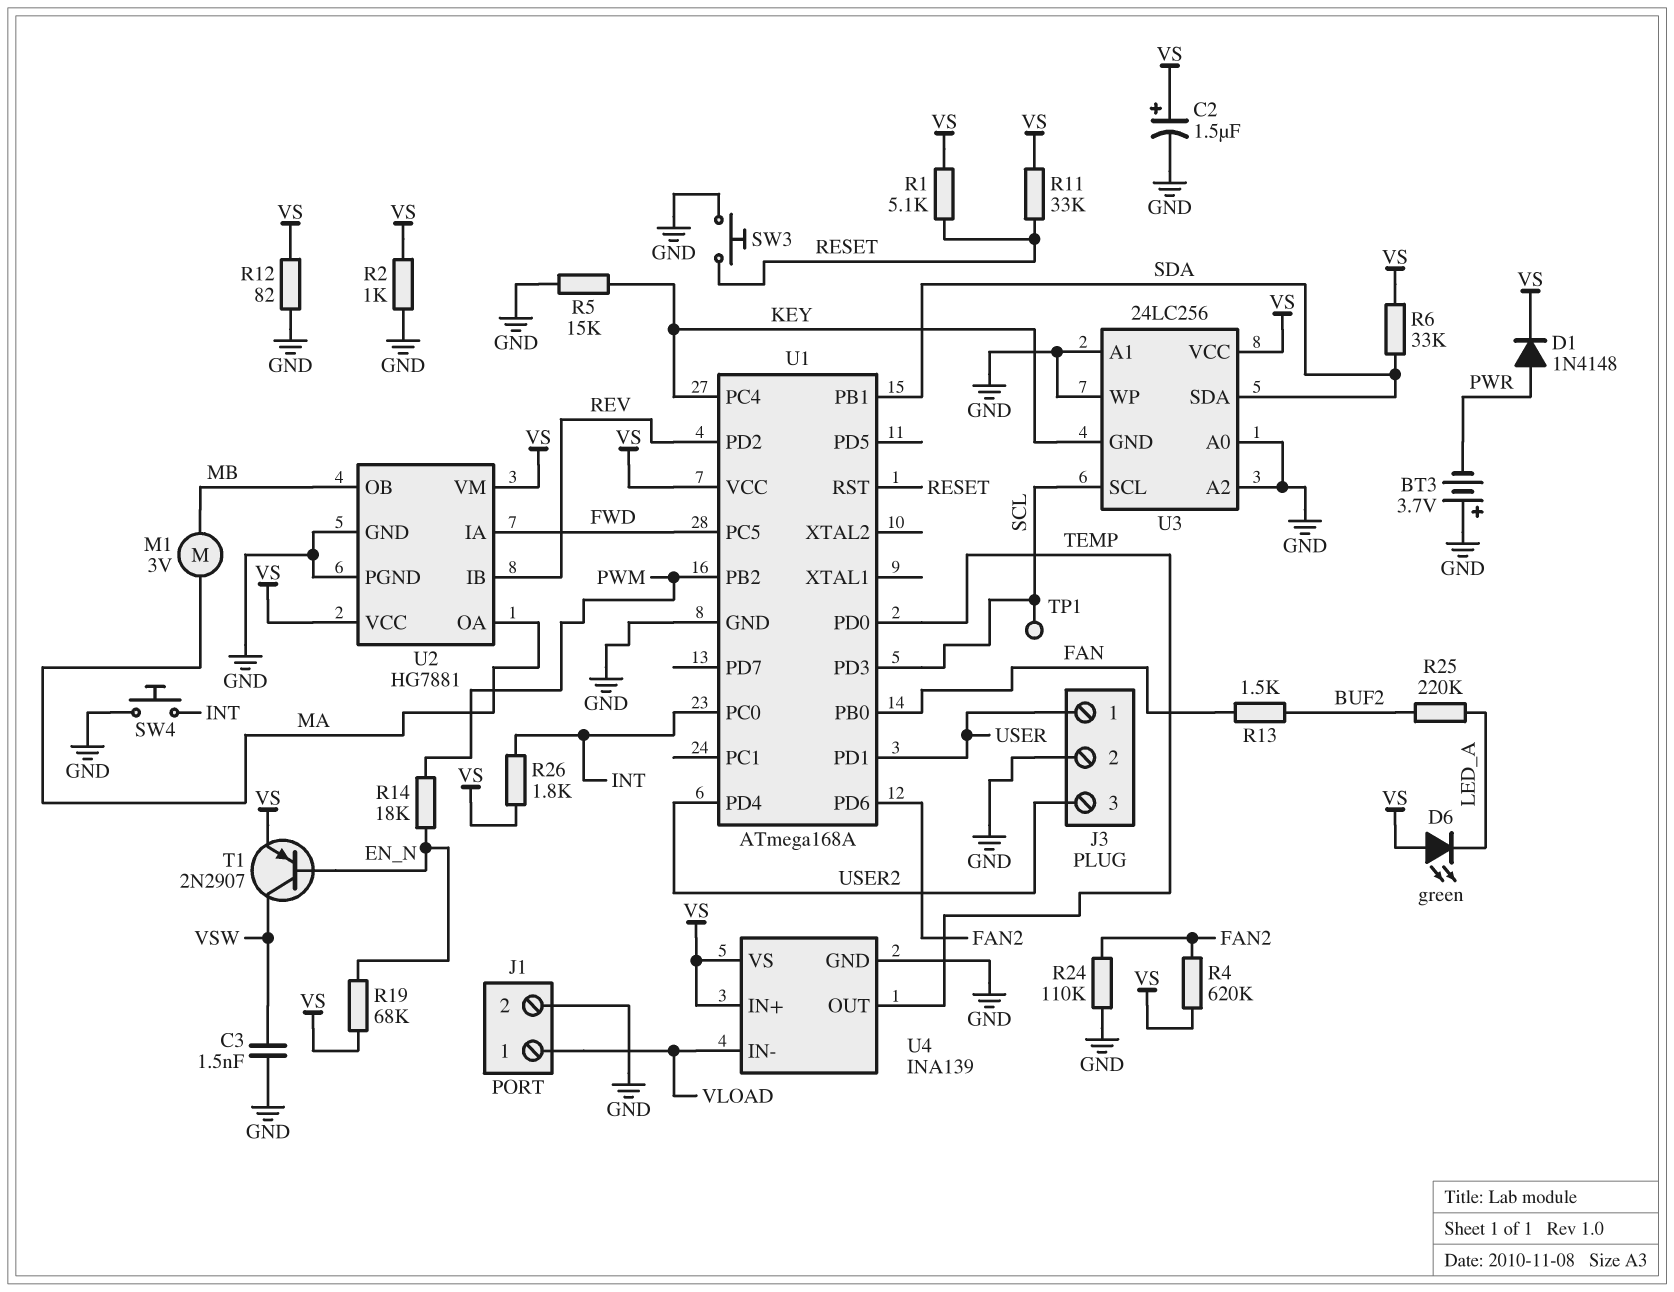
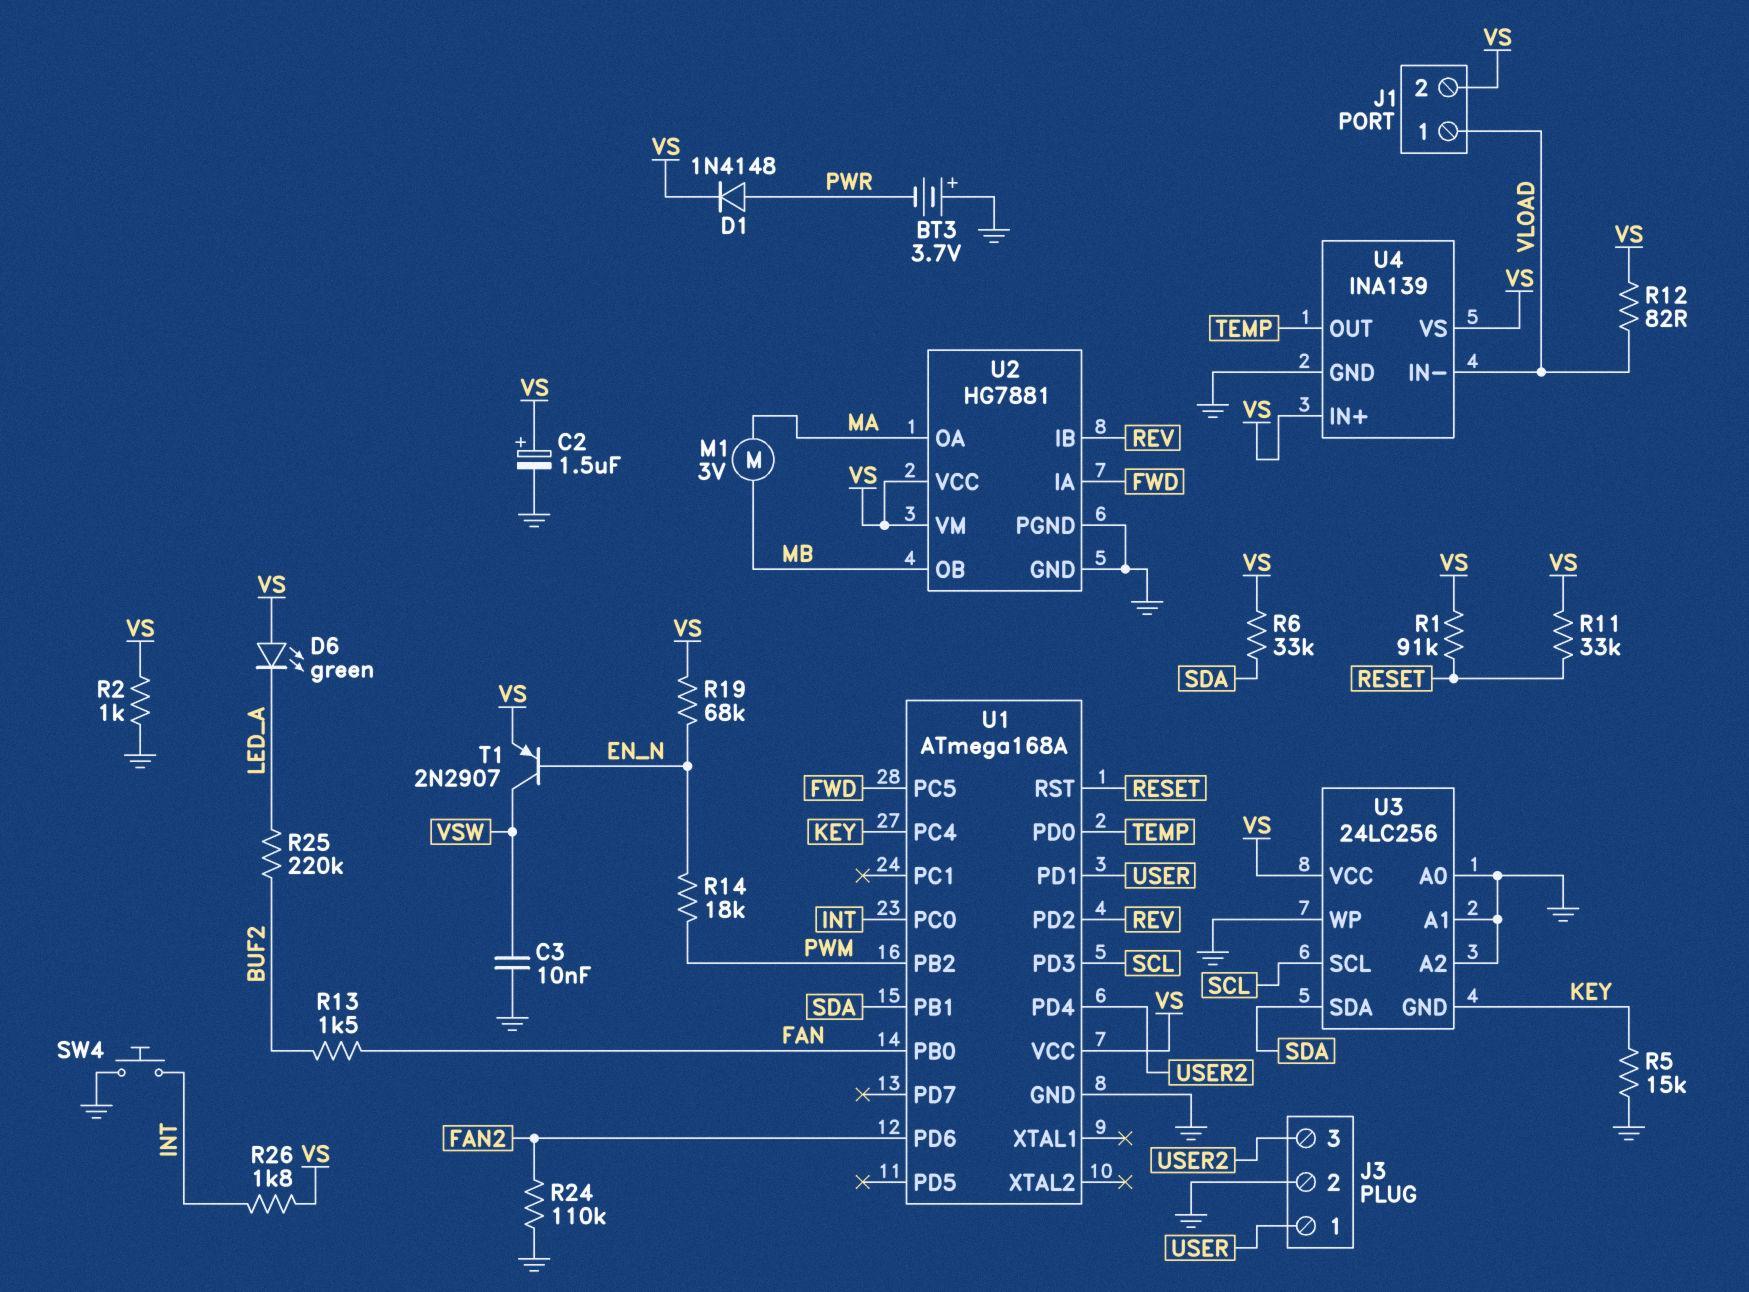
C3: 1.5nF (GND, VSW) -> 10nF (GND, VSW)
J1 pin 2: GND -> VS
R1: 5.1k (RESET, VS) -> 91k (RESET, VS)
R4: 620k (FAN2, VS) -> none
R12: 82 (GND, VS) -> 82 (VLOAD, VS)
SW3: button (GND, RESET) -> none
TP1: test point (SCL) -> none

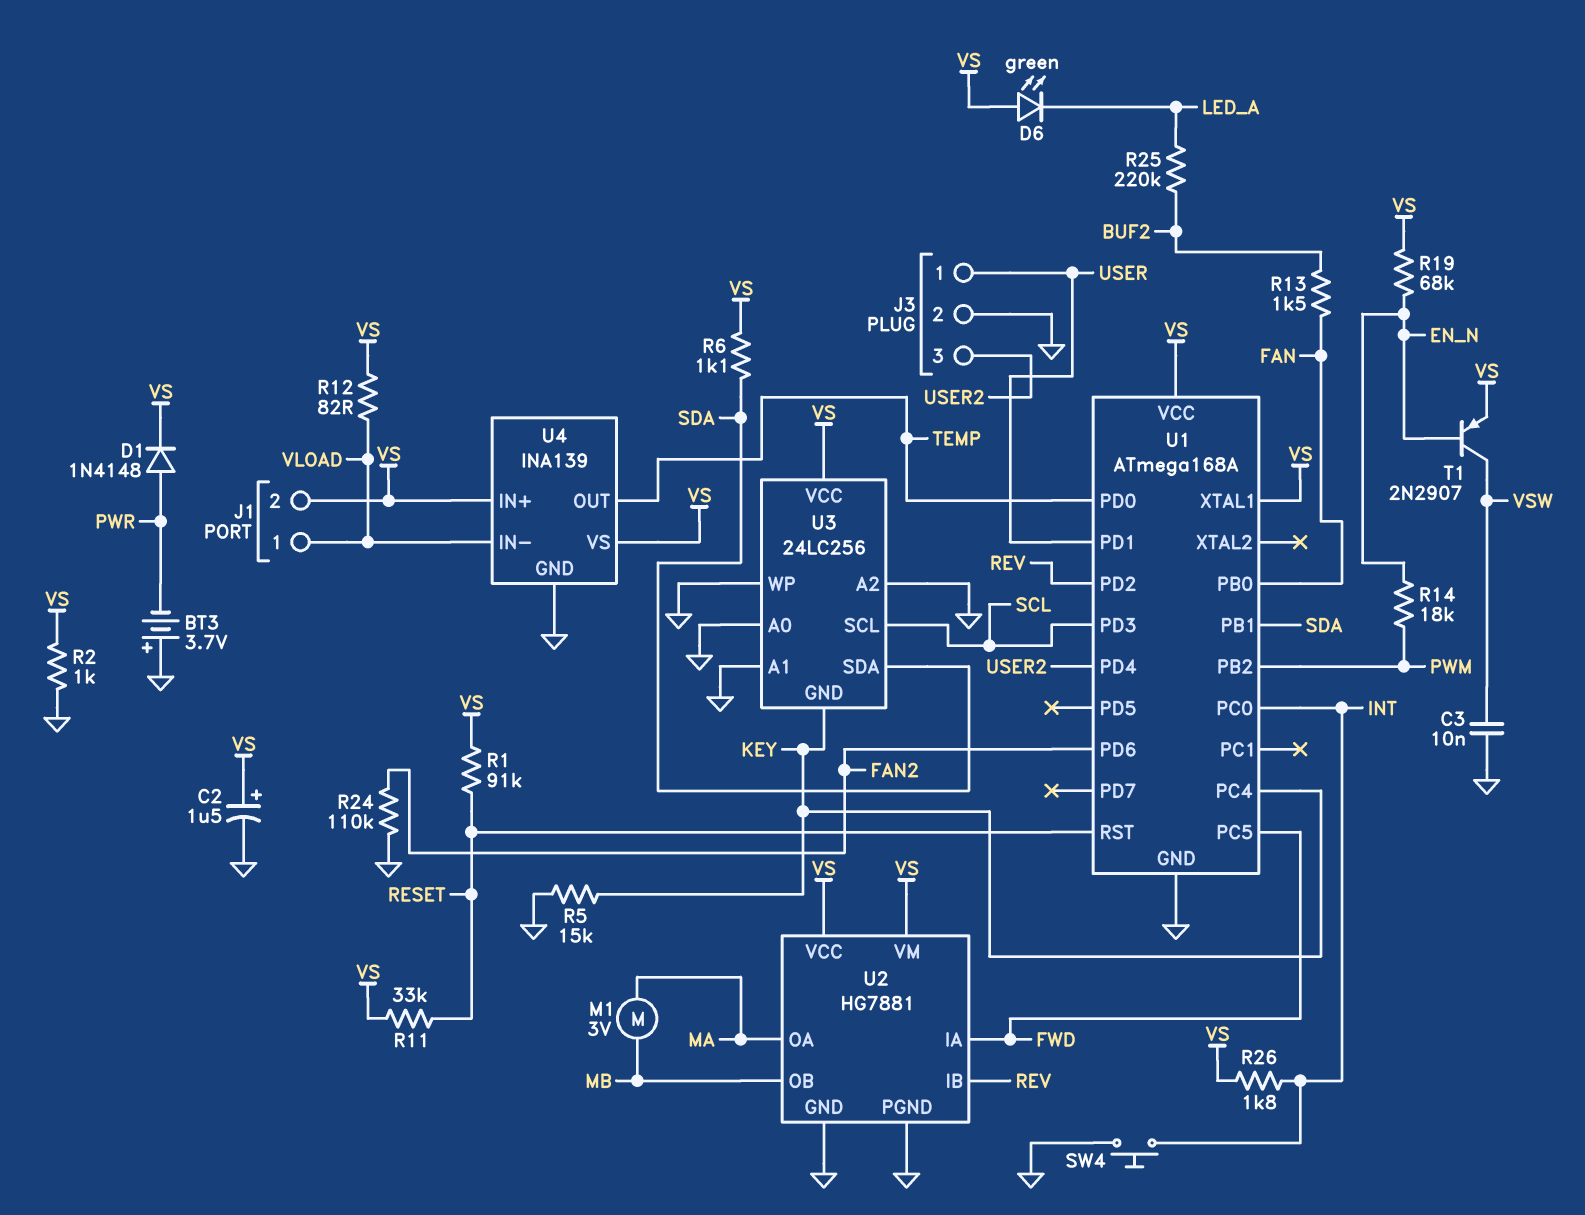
R6: 33k (SDA, VS) -> 1.1k (SDA, VS)
U1 pin XTAL1: none -> VS

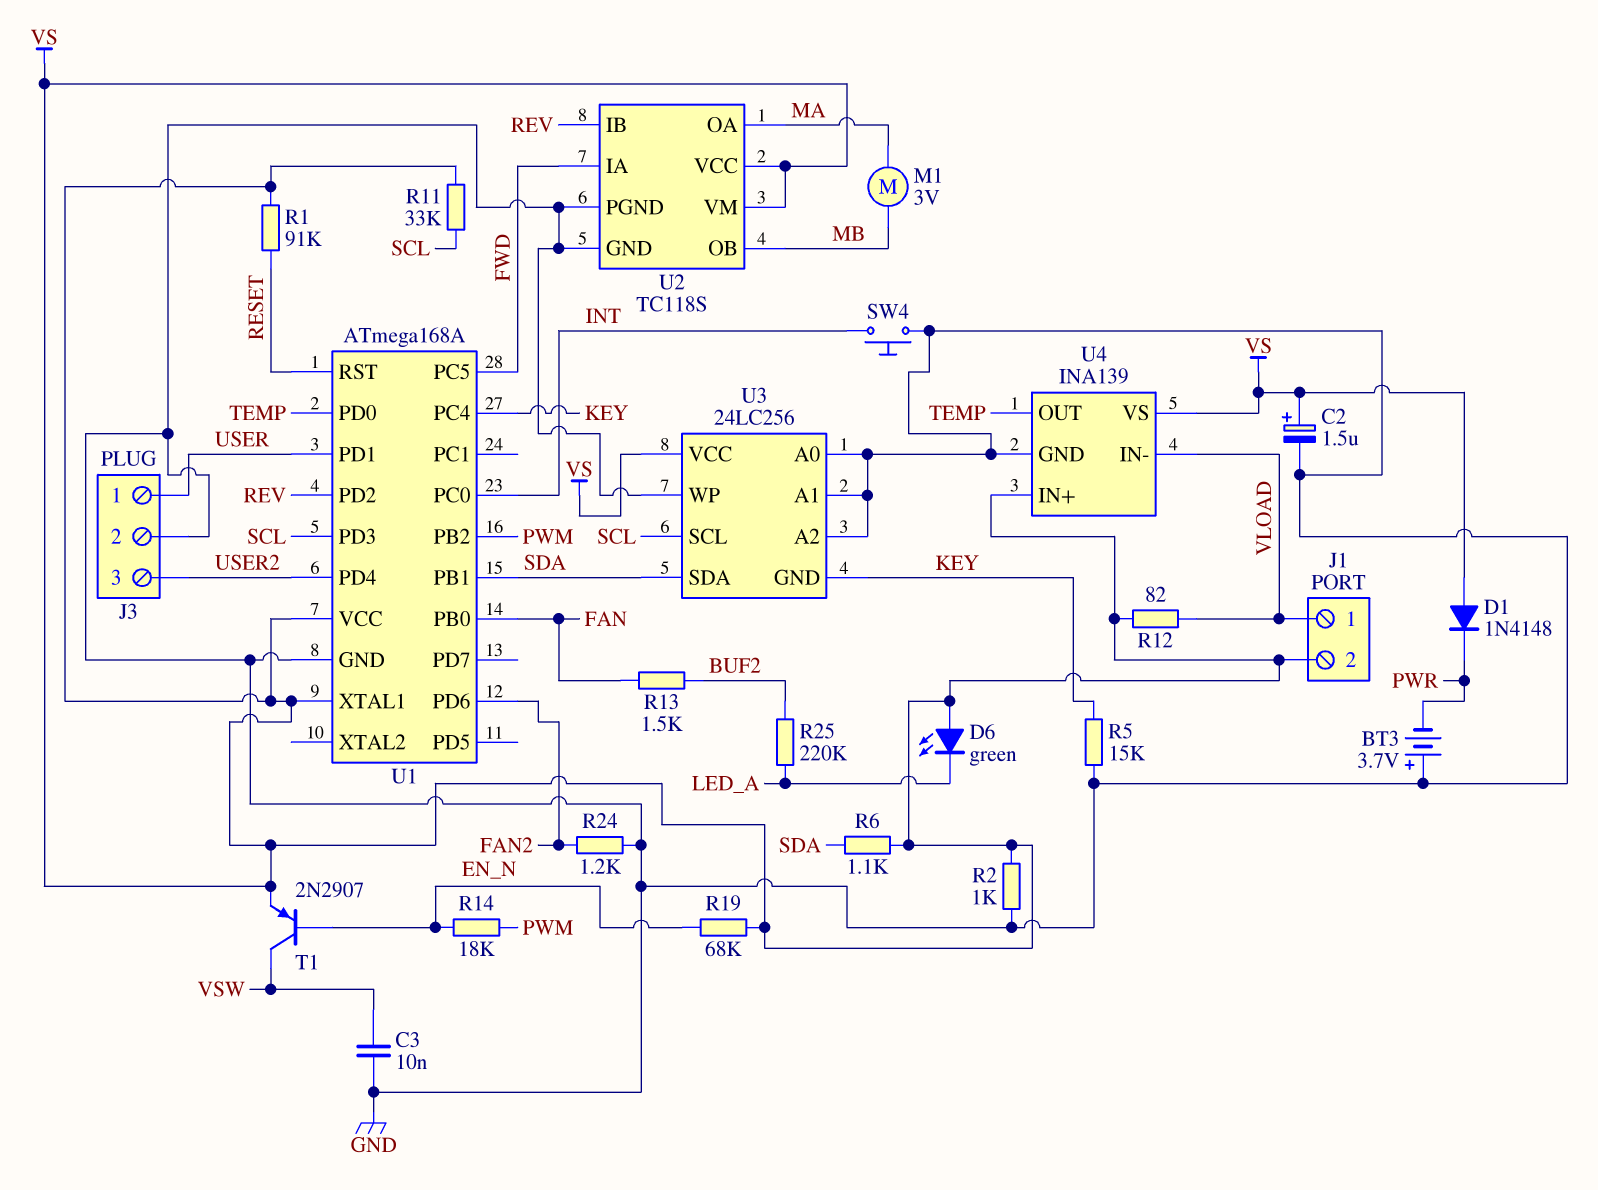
D1: diode 1N4148 (A PWR, K VS) -> diode 1N4148 (A VS, K PWR)
R11: 33k (RESET, VS) -> 33k (SCL, VS)
R24: 110k (FAN2, GND) -> 1.2k (FAN2, GND)
R26: 1.8k (INT, VS) -> none
U2: HG7881 -> TC118S

